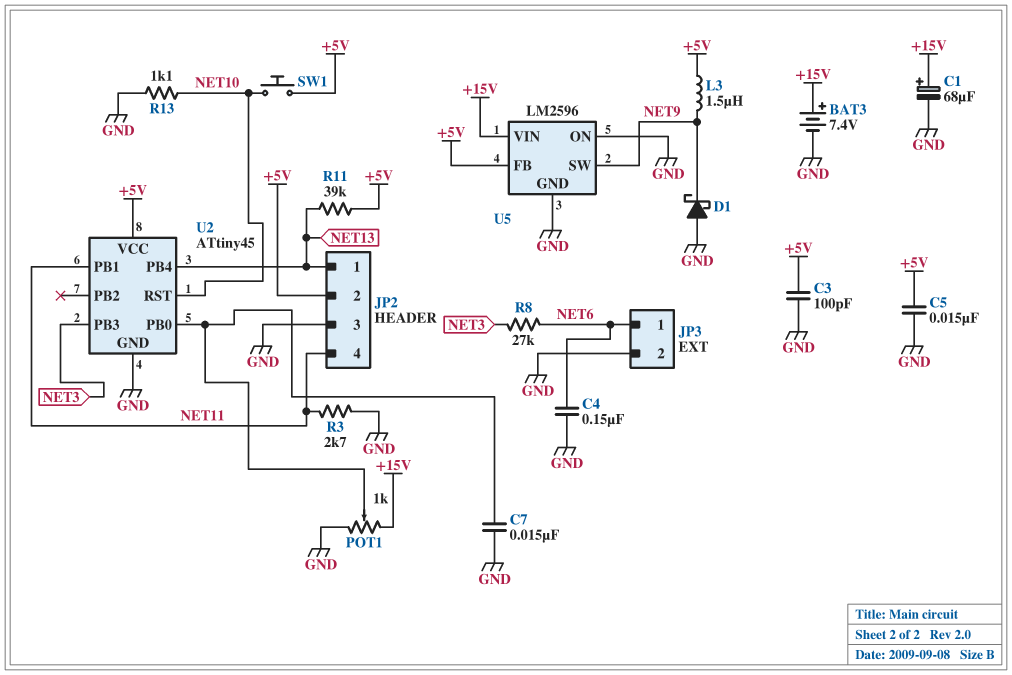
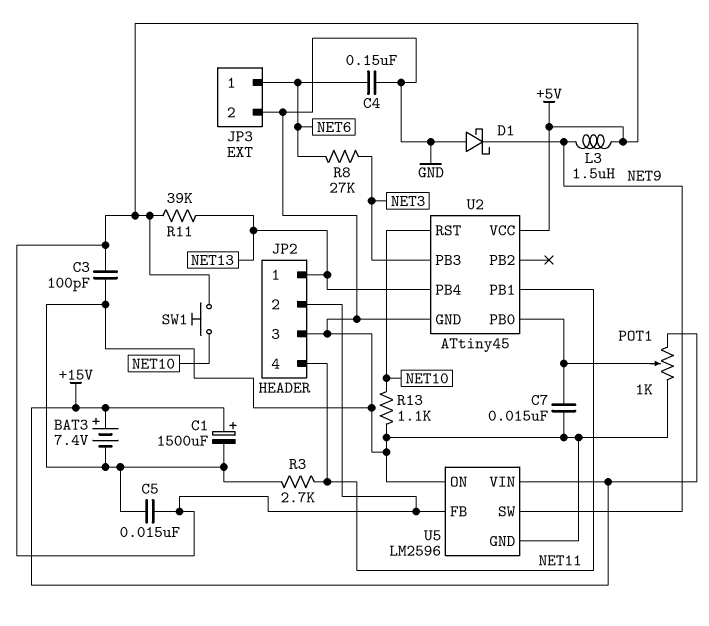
C1: 68uF (plus +15V, minus GND) -> 1500uF (plus +15V, minus GND)

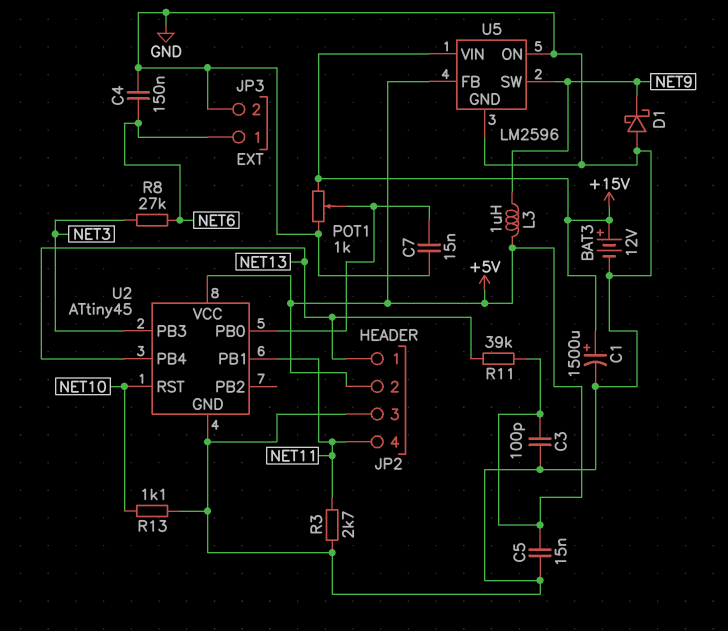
BAT3: 7.4V (plus +15V, minus GND) -> 12V (plus +15V, minus GND)
L3: 1.5uH (+5V, NET9) -> 1uH (+5V, NET9)
SW1: button (+5V, NET10) -> none

